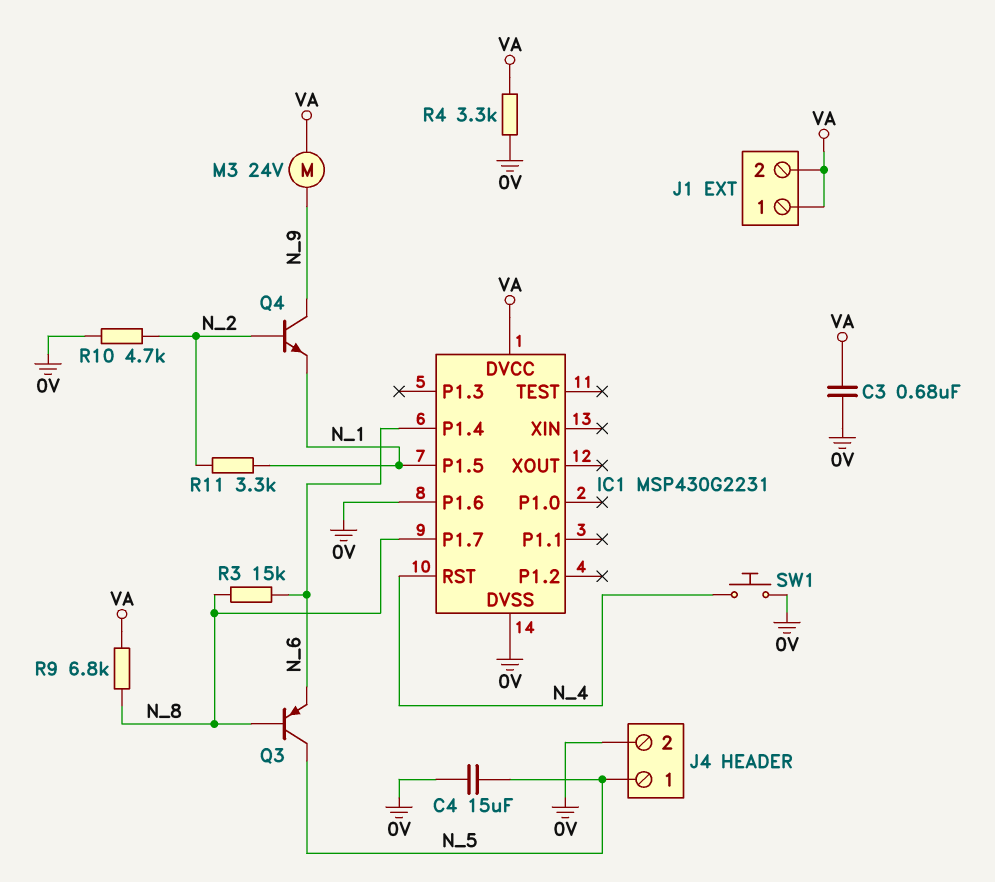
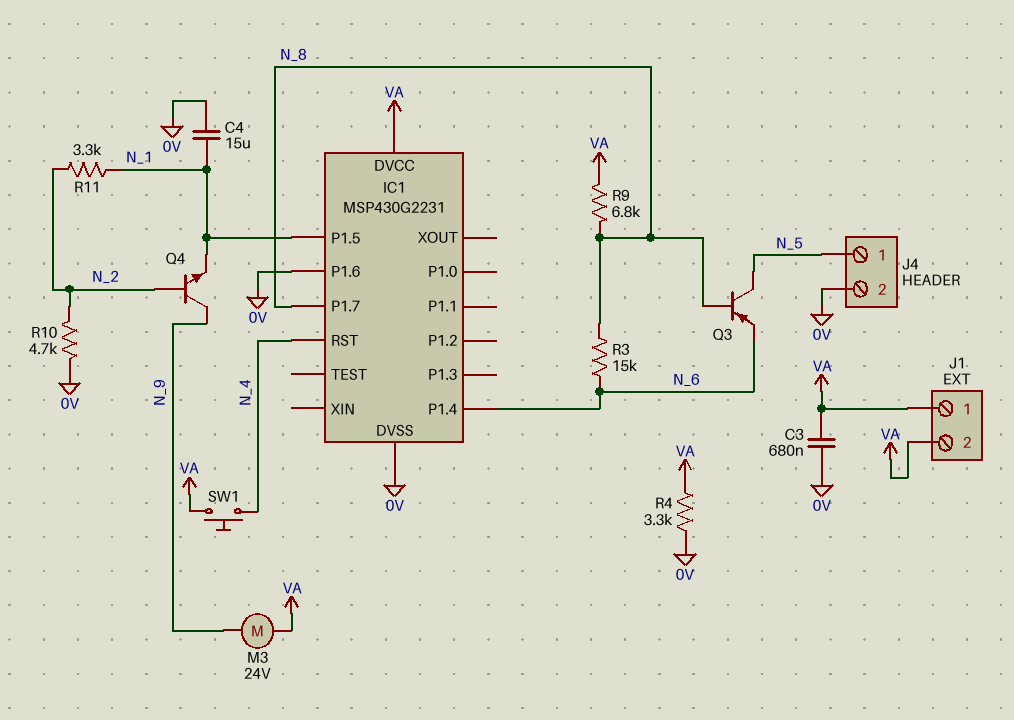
C4: 15uF (0V, N_5) -> 15uF (0V, N_1)
SW1: button (0V, N_4) -> button (N_4, VA)

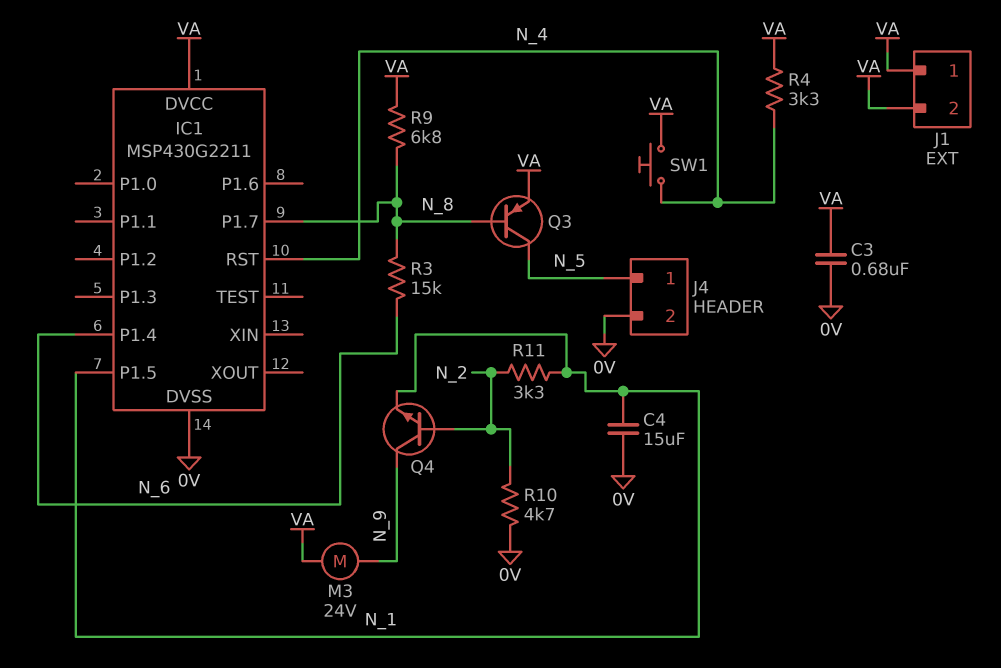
IC1: MSP430G2231 -> MSP430G2211
IC1 pin P1.6: 0V -> none
Q3: PNP (B N_8, C N_5, E N_6) -> PNP (B N_8, C N_5, E VA)
R4: 3.3k (0V, VA) -> 3.3k (N_4, VA)

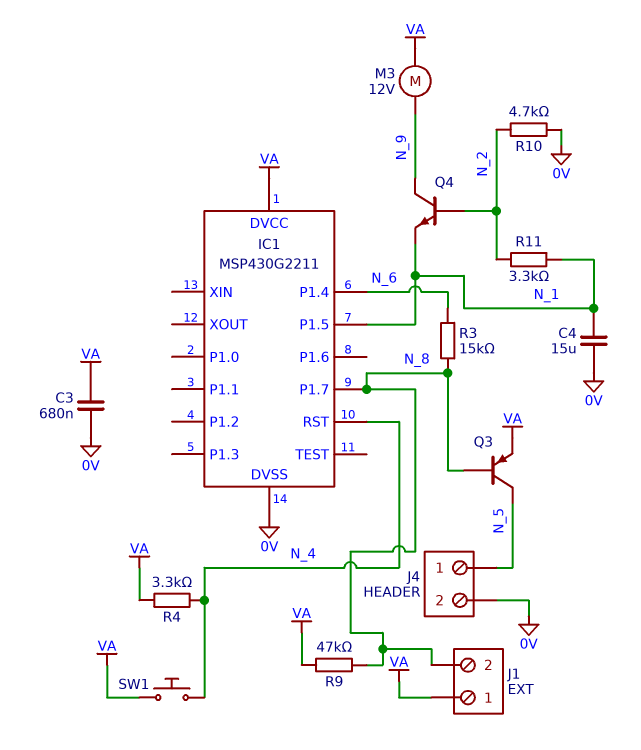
J1 pin 2: VA -> N_8
M3: motor 24V (N_9, VA) -> motor 12V (N_9, VA)
R9: 6.8k (N_8, VA) -> 47k (N_8, VA)

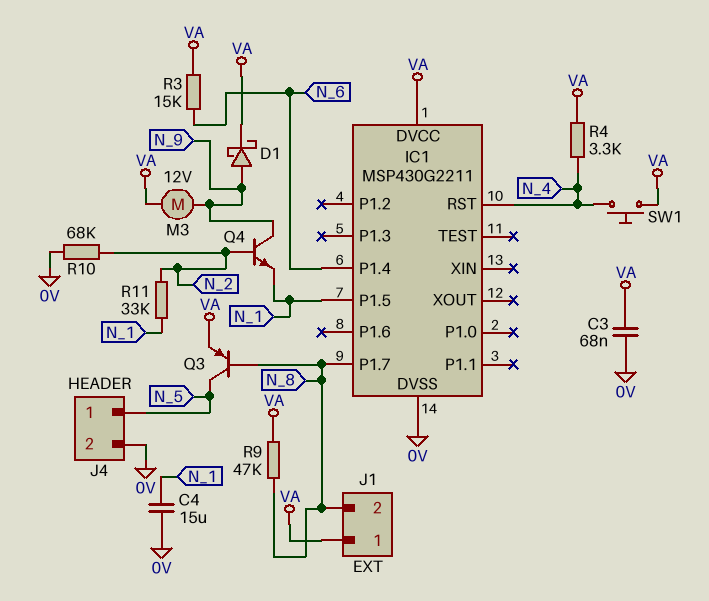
C3: 680nF (0V, VA) -> 68nF (0V, VA)
D1: none -> schottky (A N_9, K VA)
R3: 15k (N_6, N_8) -> 15k (N_6, VA)
R10: 4.7k (0V, N_2) -> 68k (0V, N_2)
R11: 3.3k (N_1, N_2) -> 33k (N_1, N_2)

